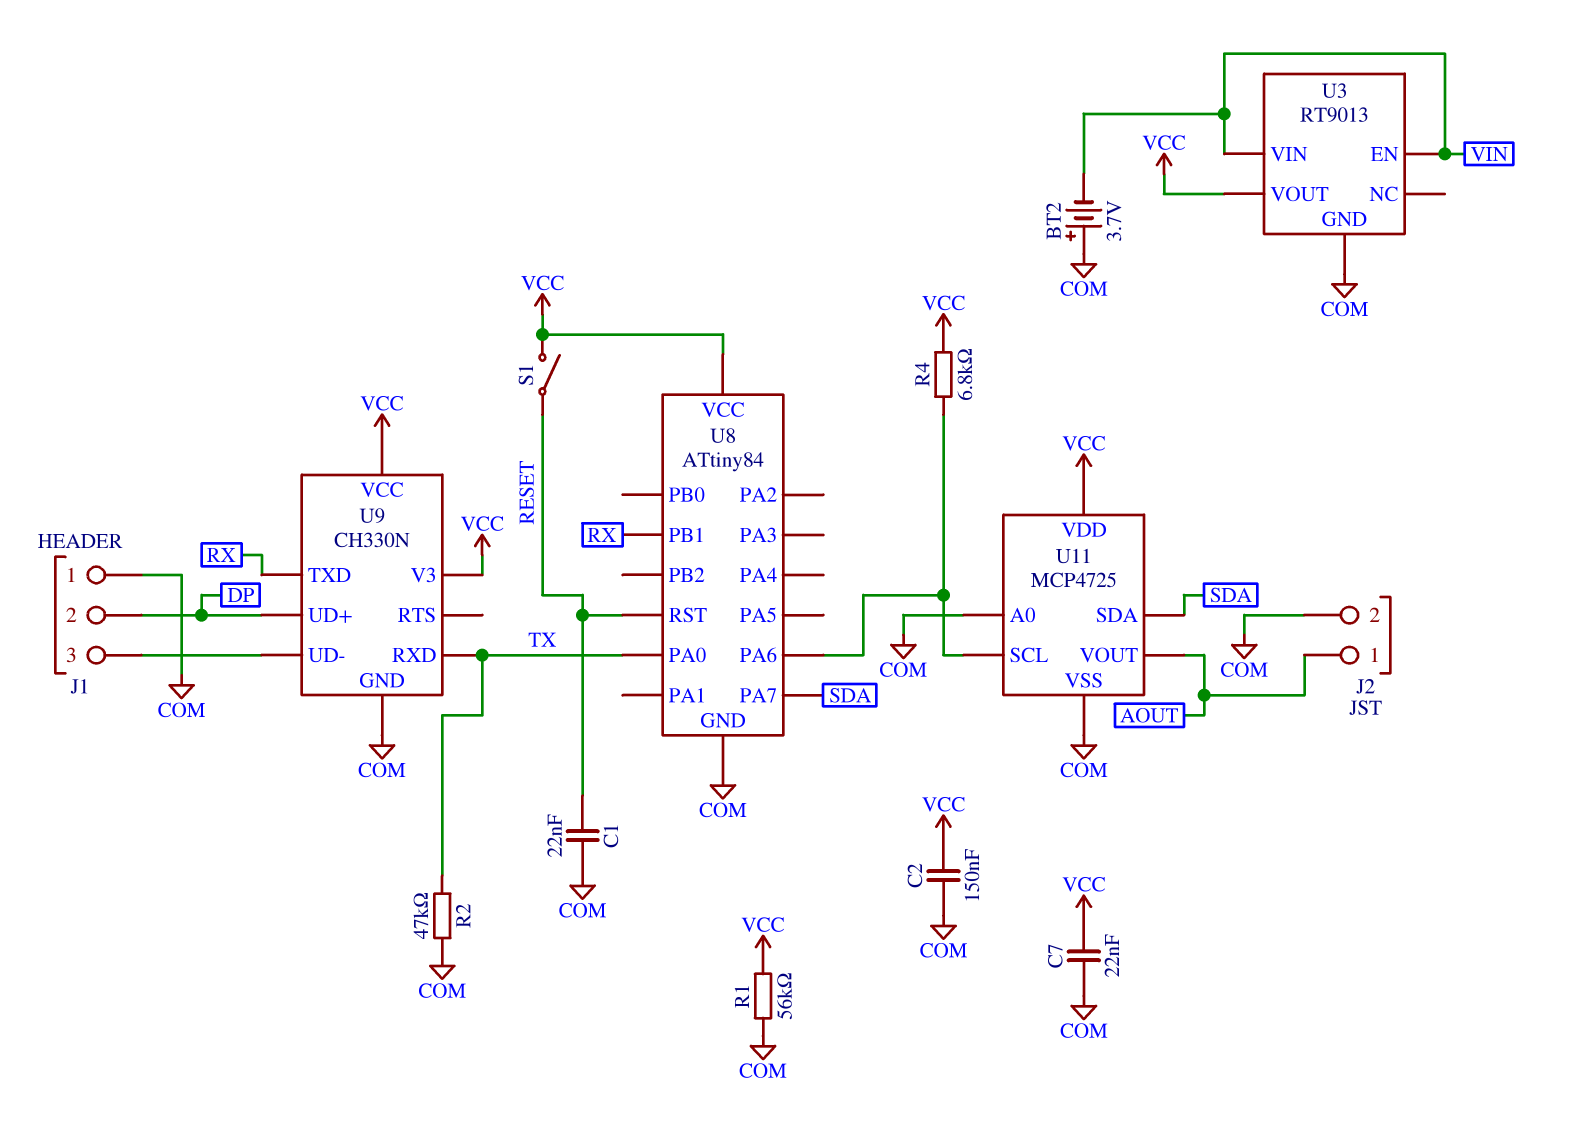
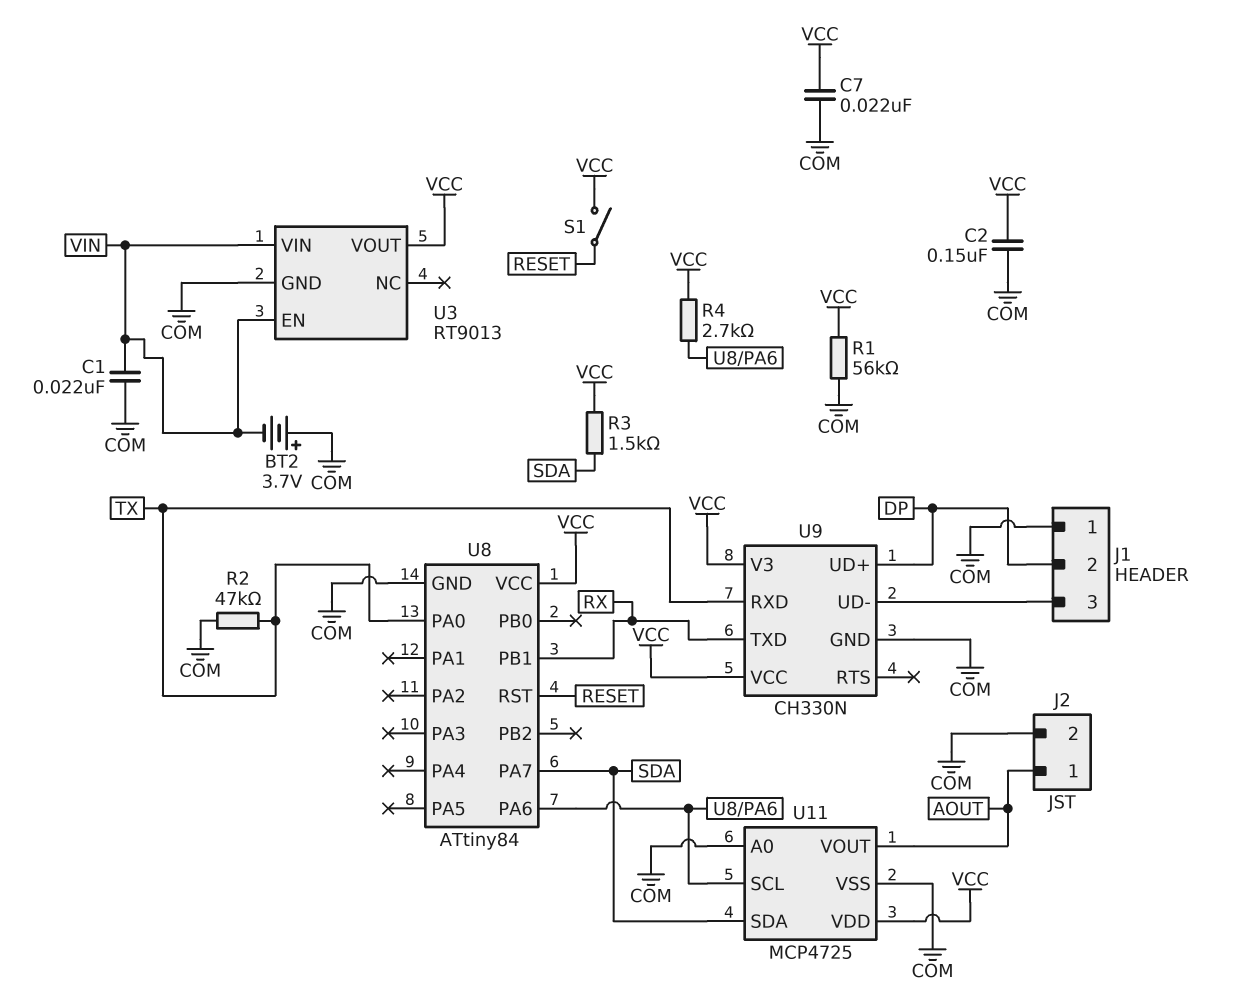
C1: 22nF (COM, RESET) -> 22nF (COM, VIN)
R3: none -> 1.5k (SDA, VCC)
R4: 6.8k (U8/PA6, VCC) -> 2.7k (U8/PA6, VCC)

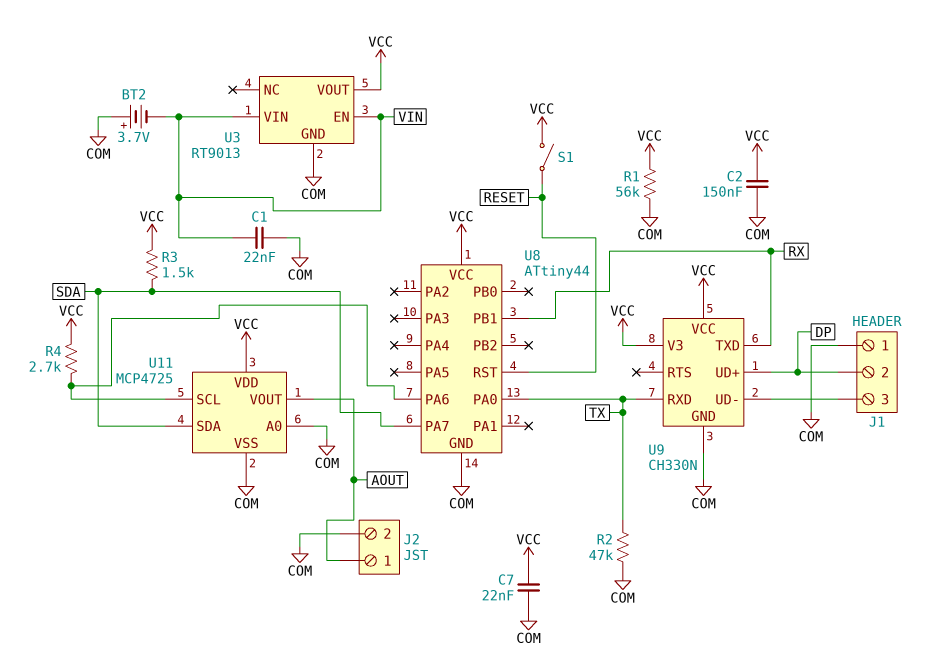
U8: ATtiny84 -> ATtiny44

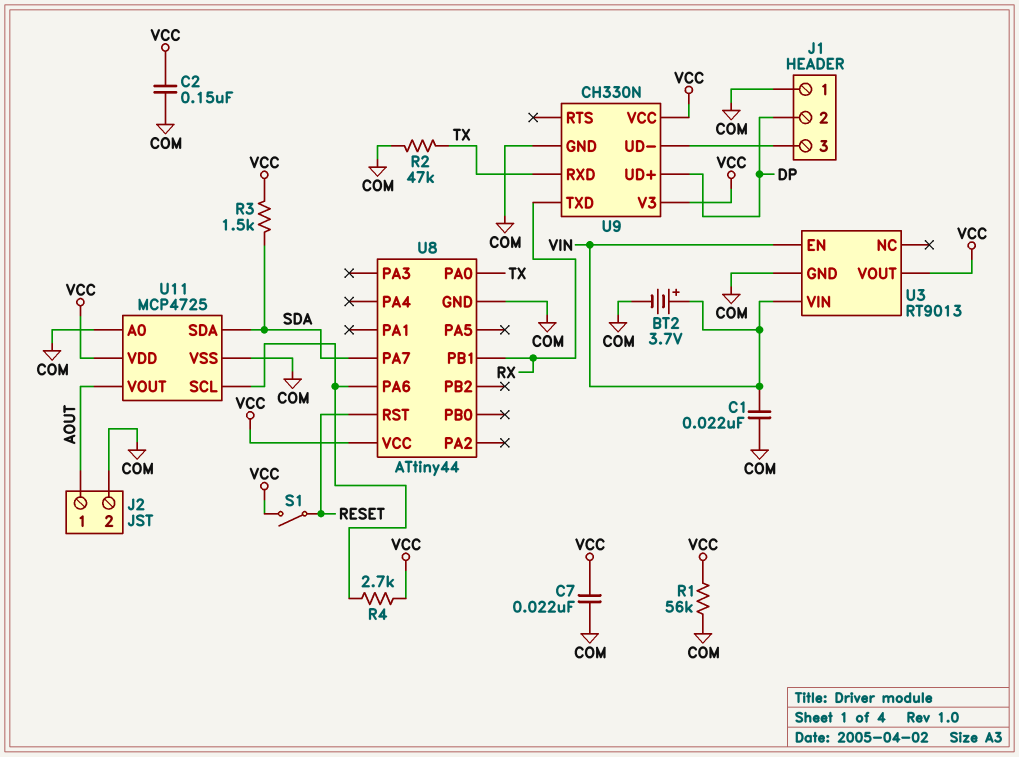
BT2: 3.7V (plus COM, minus VIN) -> 3.7V (plus VIN, minus COM)

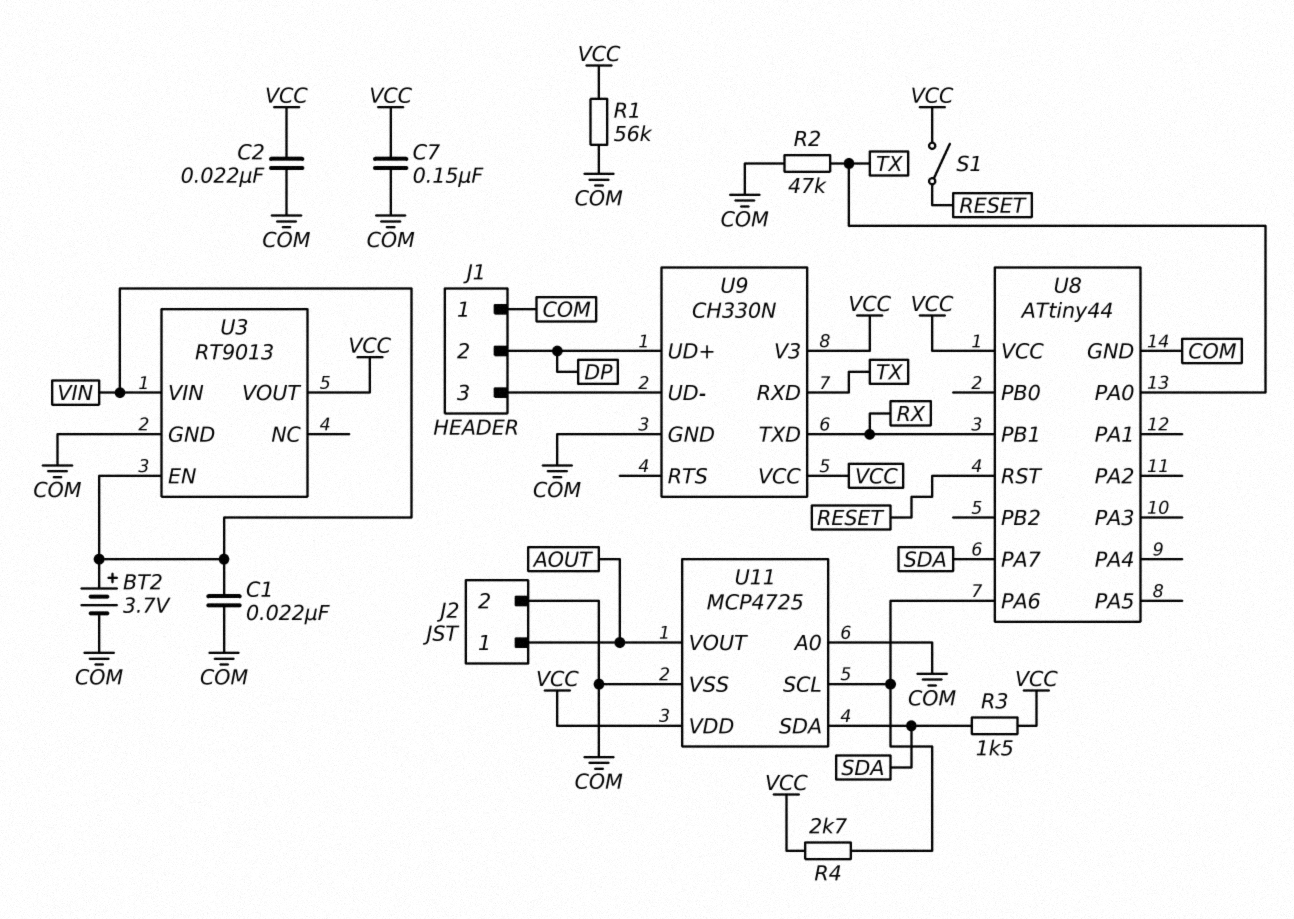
C2: 150nF (COM, VCC) -> 22nF (COM, VCC)
C7: 22nF (COM, VCC) -> 150nF (COM, VCC)

